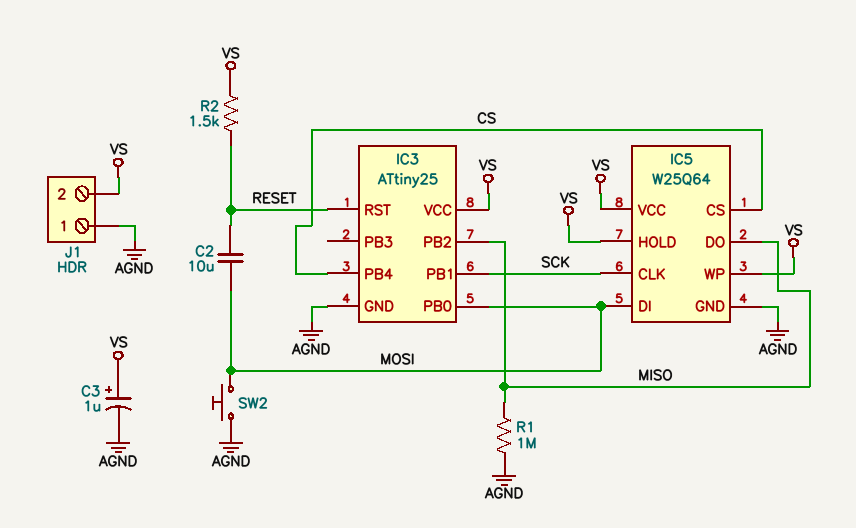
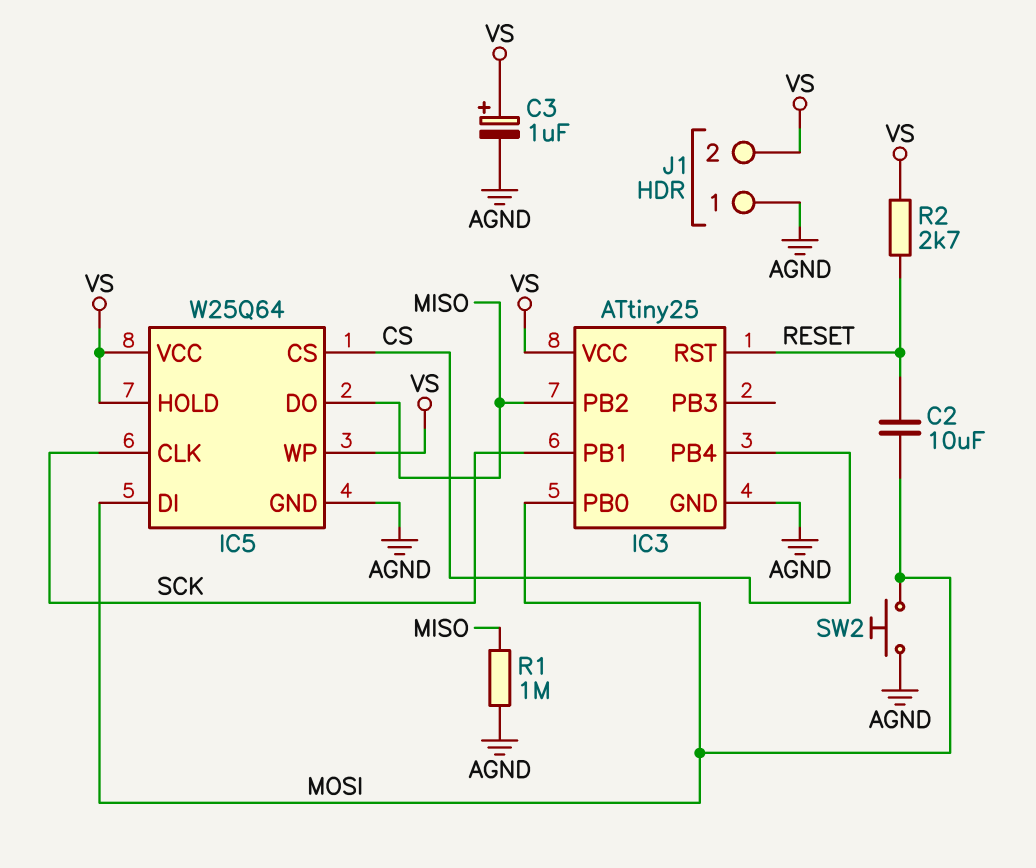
R2: 1.5k (RESET, VS) -> 2.7k (RESET, VS)

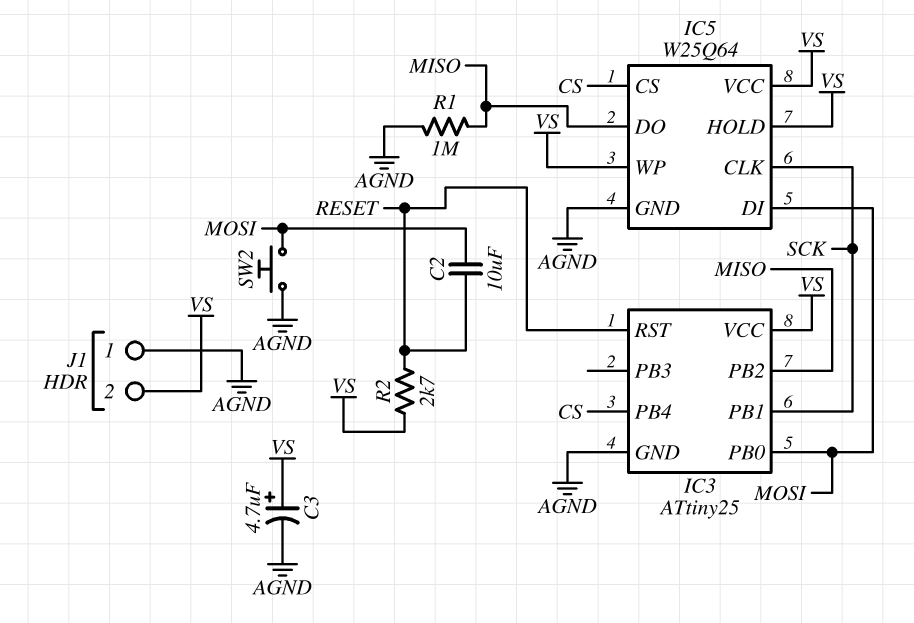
C3: 1uF (plus VS, minus AGND) -> 4.7uF (plus VS, minus AGND)

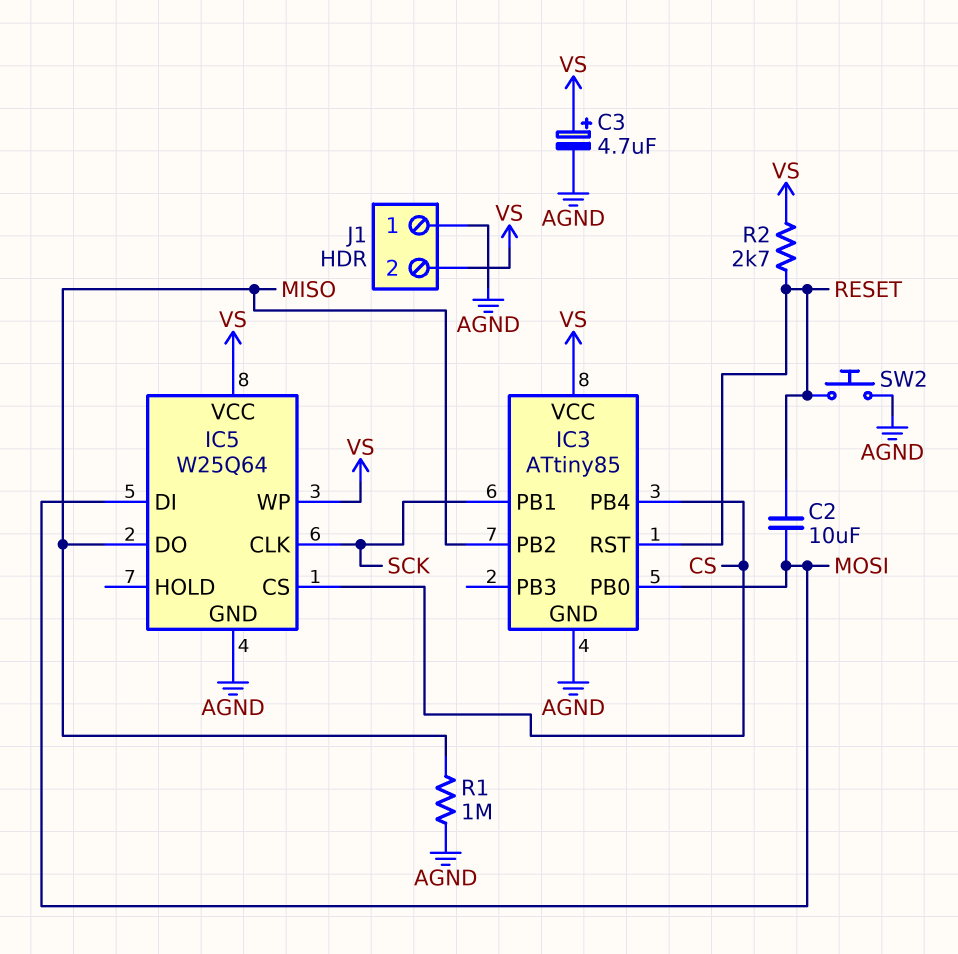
IC3: ATtiny25 -> ATtiny85
IC5 pin HOLD: VS -> none
SW2: button (AGND, MOSI) -> button (AGND, RESET)

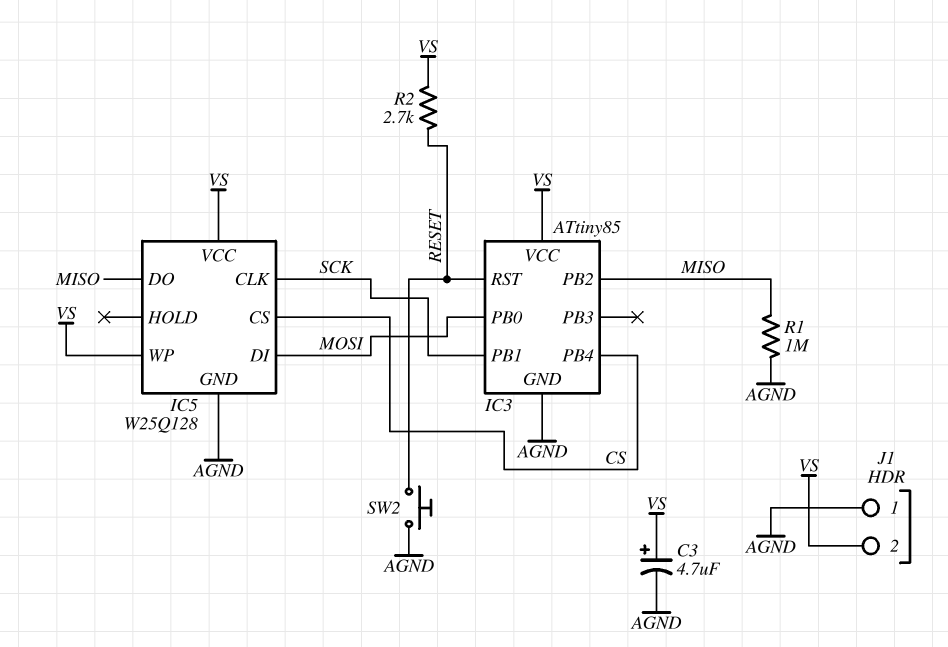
C2: 10uF (MOSI, RESET) -> none
IC5: W25Q64 -> W25Q128

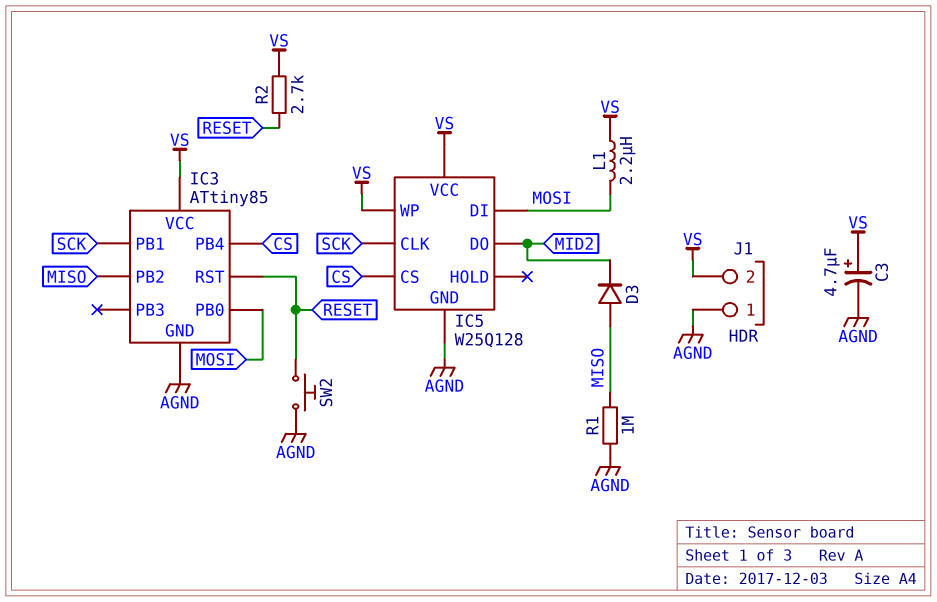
D3: none -> diode (A MISO, K MID2)
IC5 pin DO: MISO -> MID2
L1: none -> 2.2uH (MOSI, VS)

